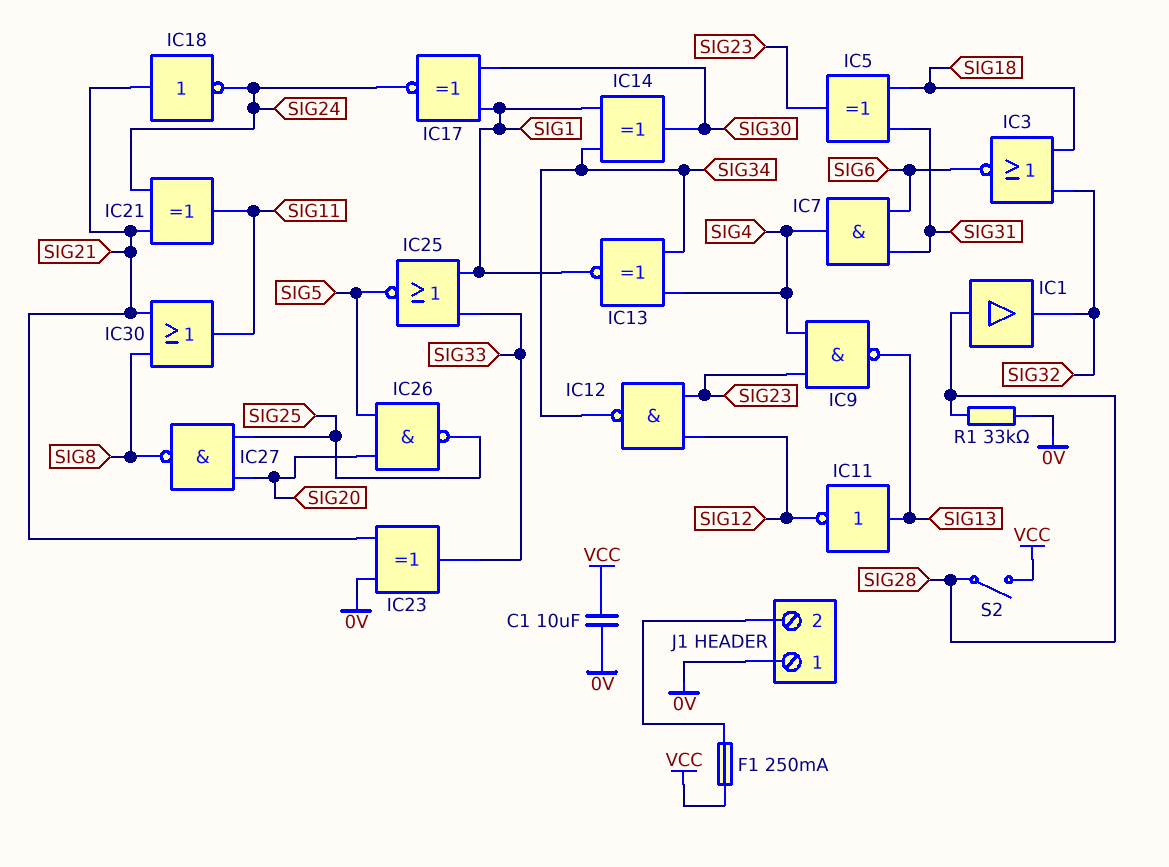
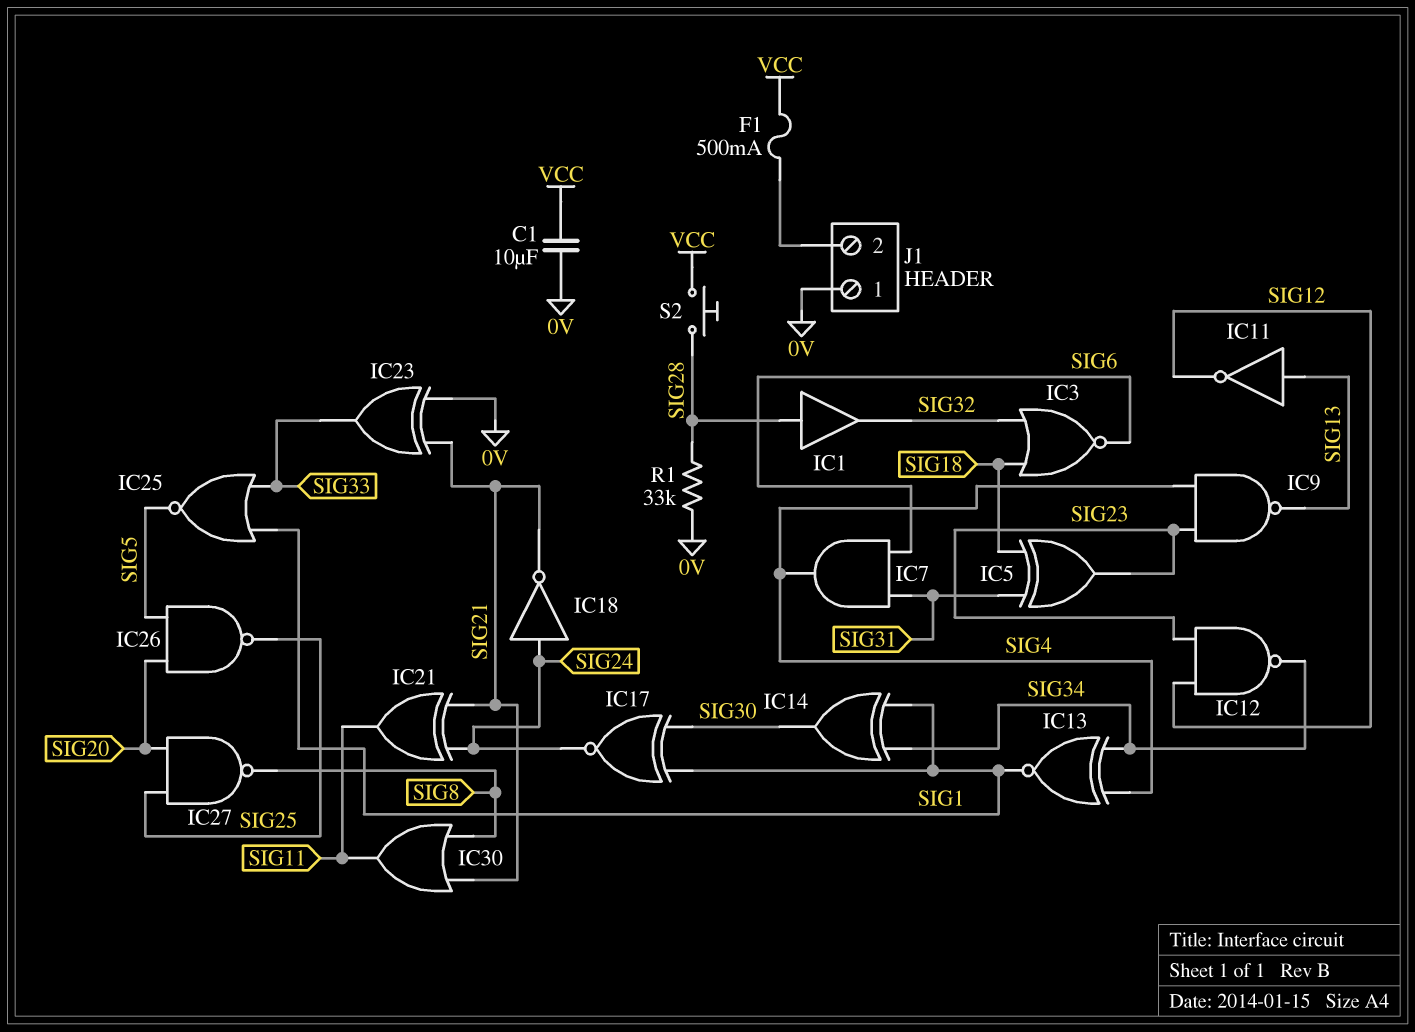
F1: 250mA (J1/2, VCC) -> 500mA (J1/2, VCC)
IC18: NOT (in SIG21, out SIG24) -> NOT (in SIG24, out SIG21)
S2: switch (SIG28, VCC) -> button (SIG28, VCC)

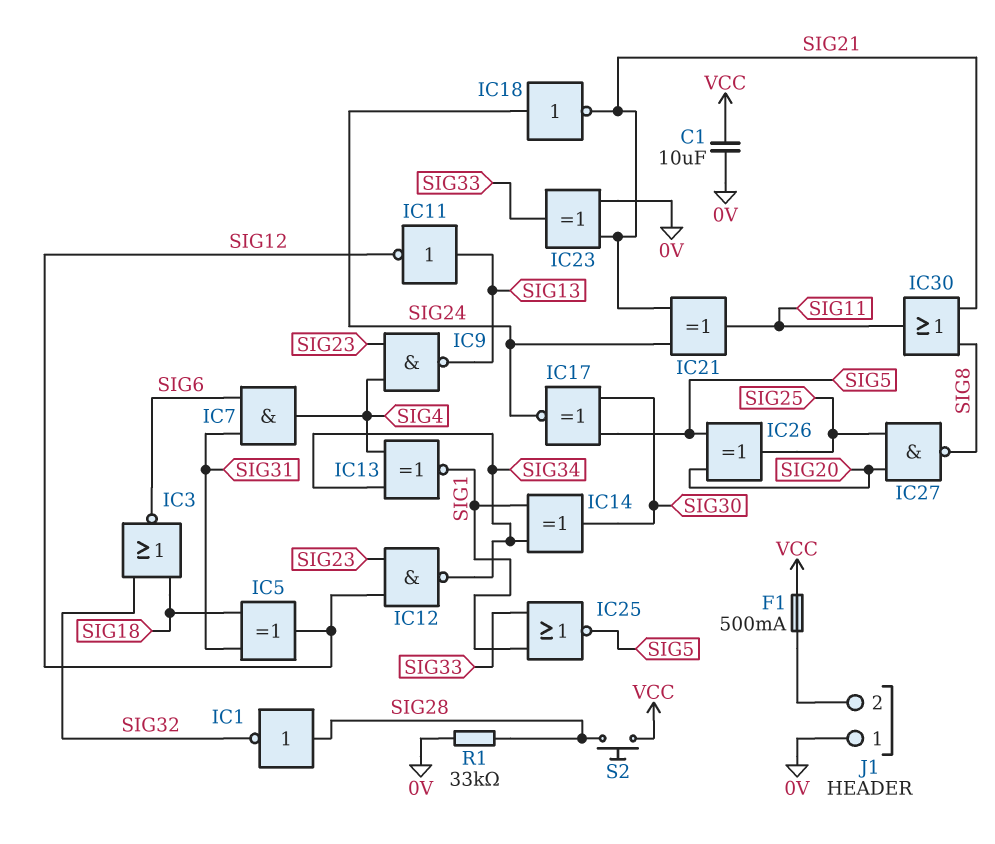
IC1: buffer (in SIG28, out SIG32) -> NOT (in SIG28, out SIG32)
IC5: XOR (in SIG18, in SIG31, out SIG23) -> XOR (in SIG18, in SIG31, out SIG12)
IC17: XNOR (in SIG1, in SIG30, out SIG24) -> XNOR (in SIG5, in SIG30, out SIG24)
IC26: NAND (in SIG5, in SIG20, out SIG25) -> XOR (in SIG5, in SIG20, out SIG25)

